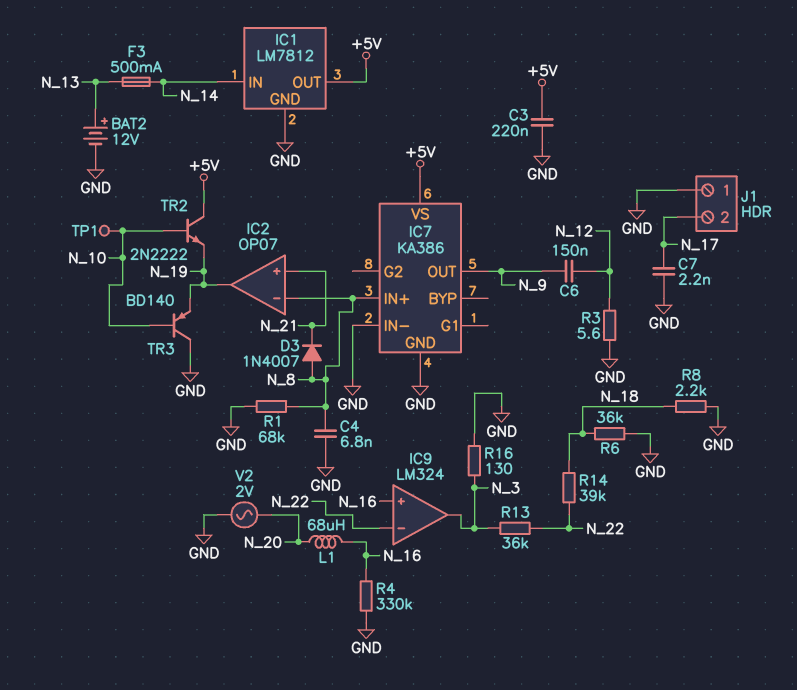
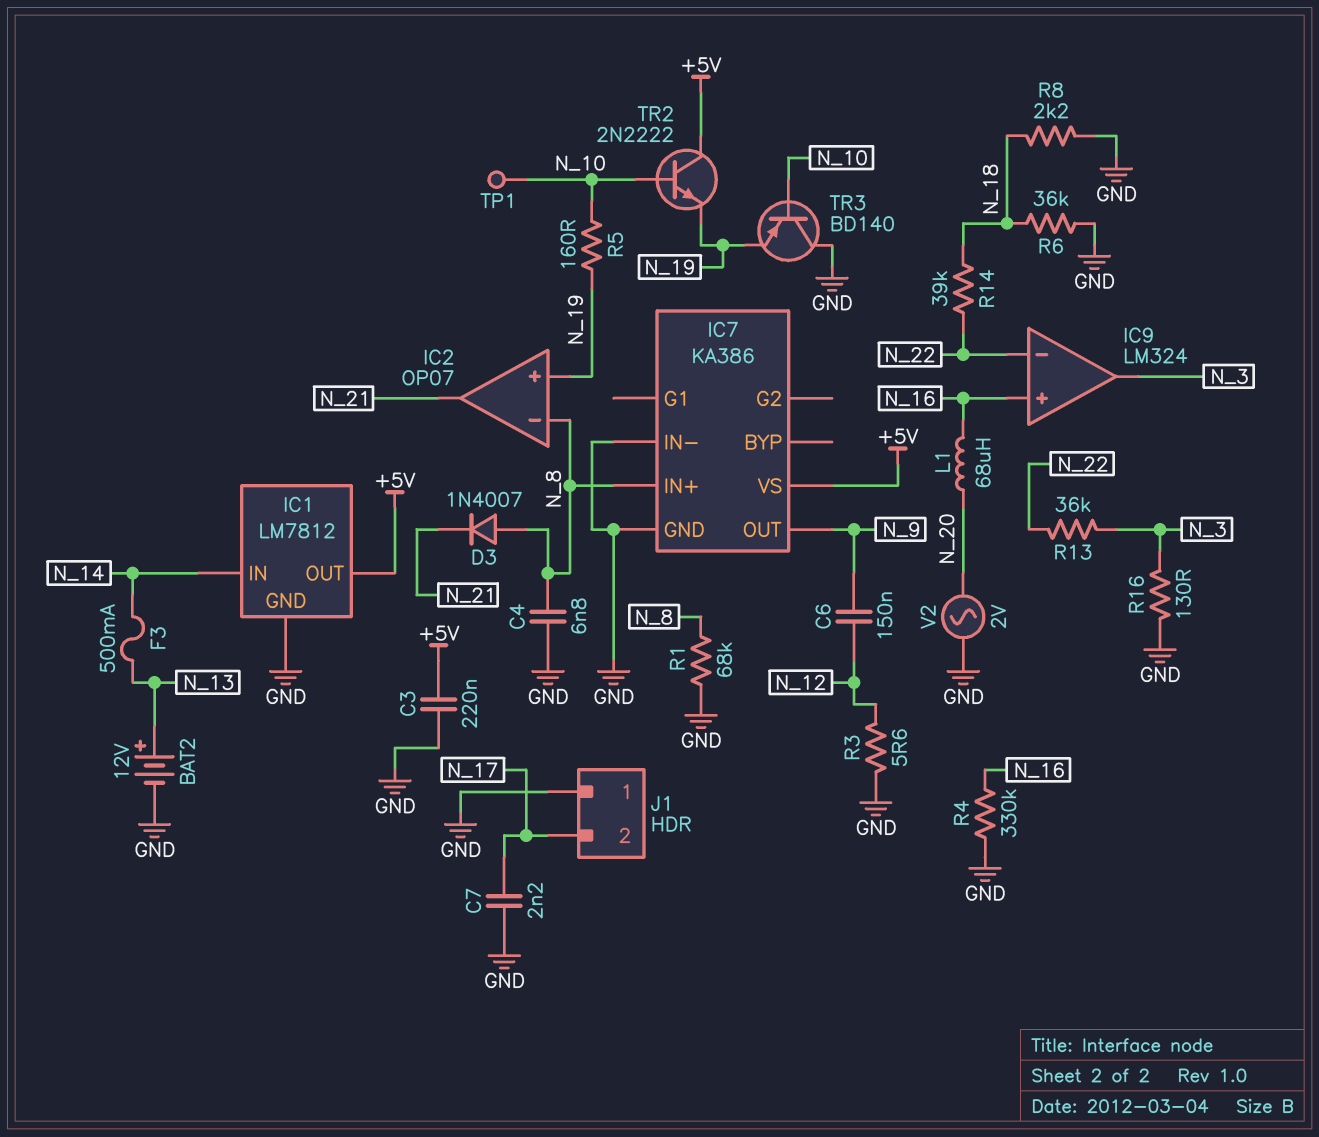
IC2 pin in+: N_21 -> N_19
IC2 pin out: N_19 -> N_21
R5: none -> 160 (N_10, N_19)

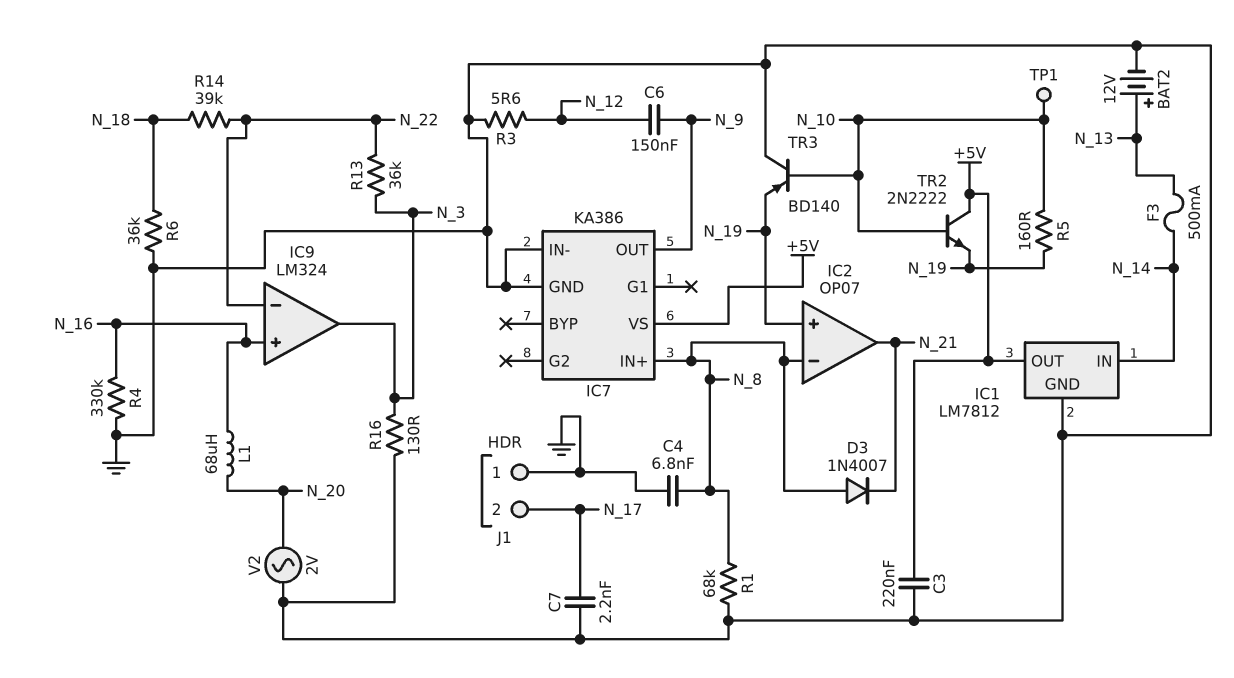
R8: 2.2k (GND, N_18) -> none

